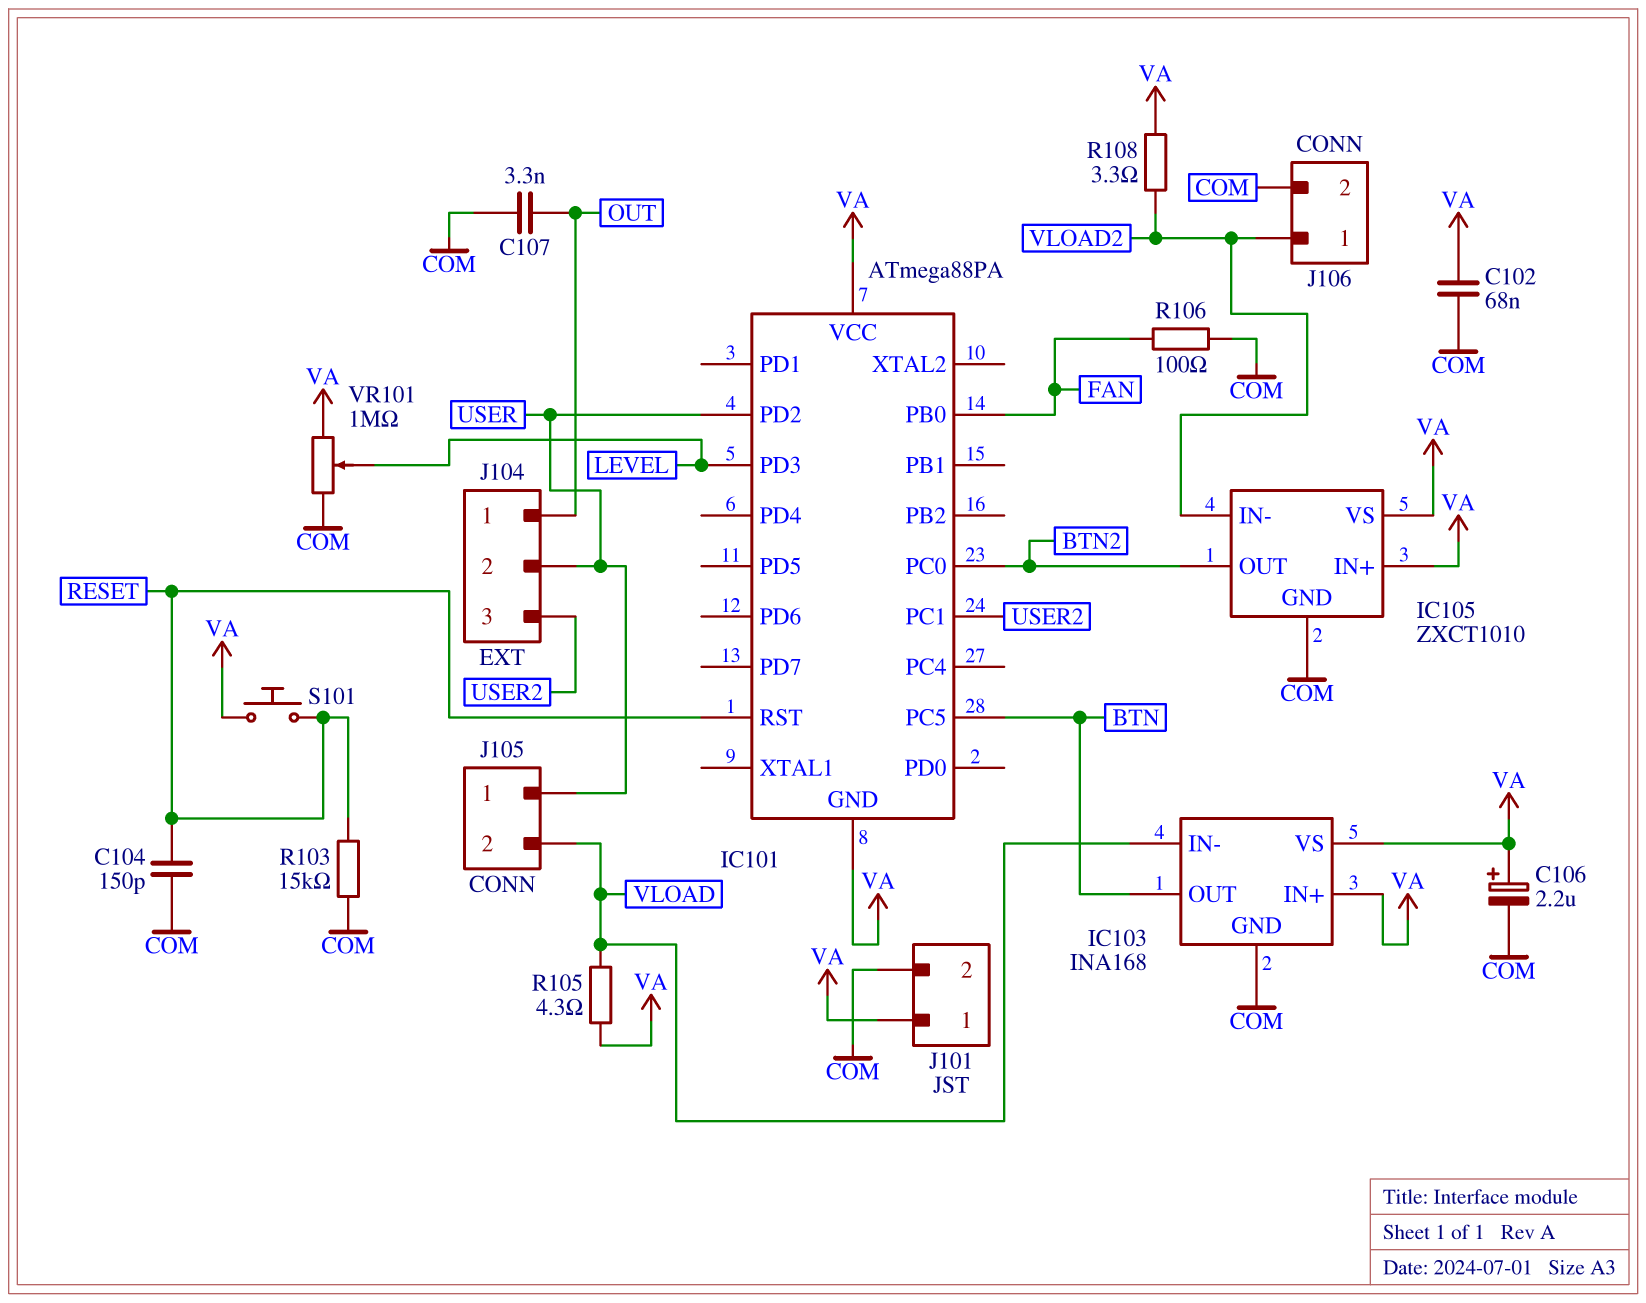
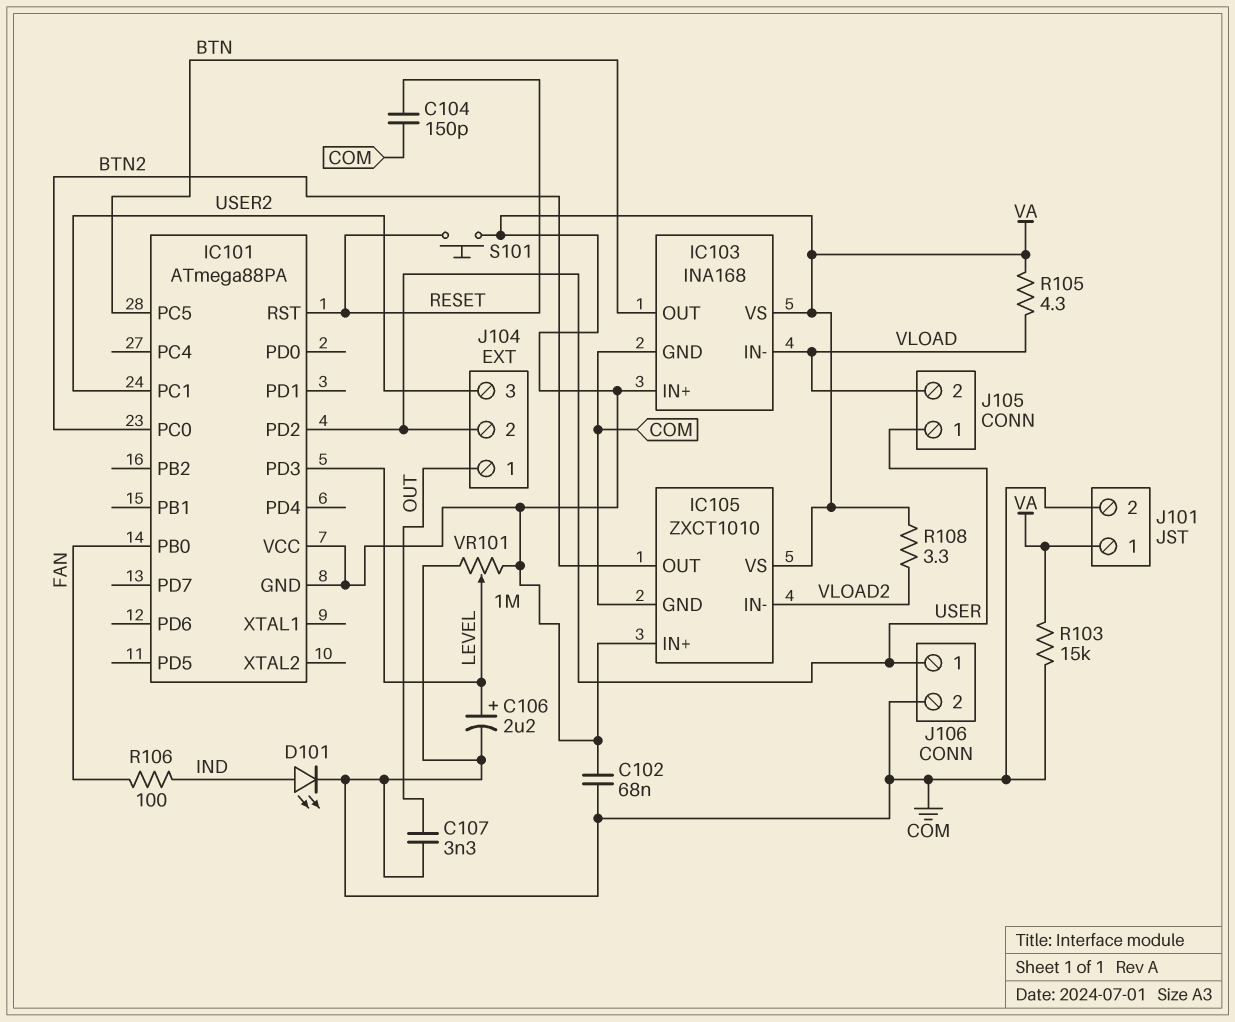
C106: 2.2uF (plus VA, minus COM) -> 2.2uF (plus LEVEL, minus COM)
D101: none -> LED (A IND, K COM)
J106 pin 1: VLOAD2 -> USER
R103: 15k (COM, RESET) -> 15k (COM, VA)
R106: 100 (COM, FAN) -> 100 (FAN, IND)

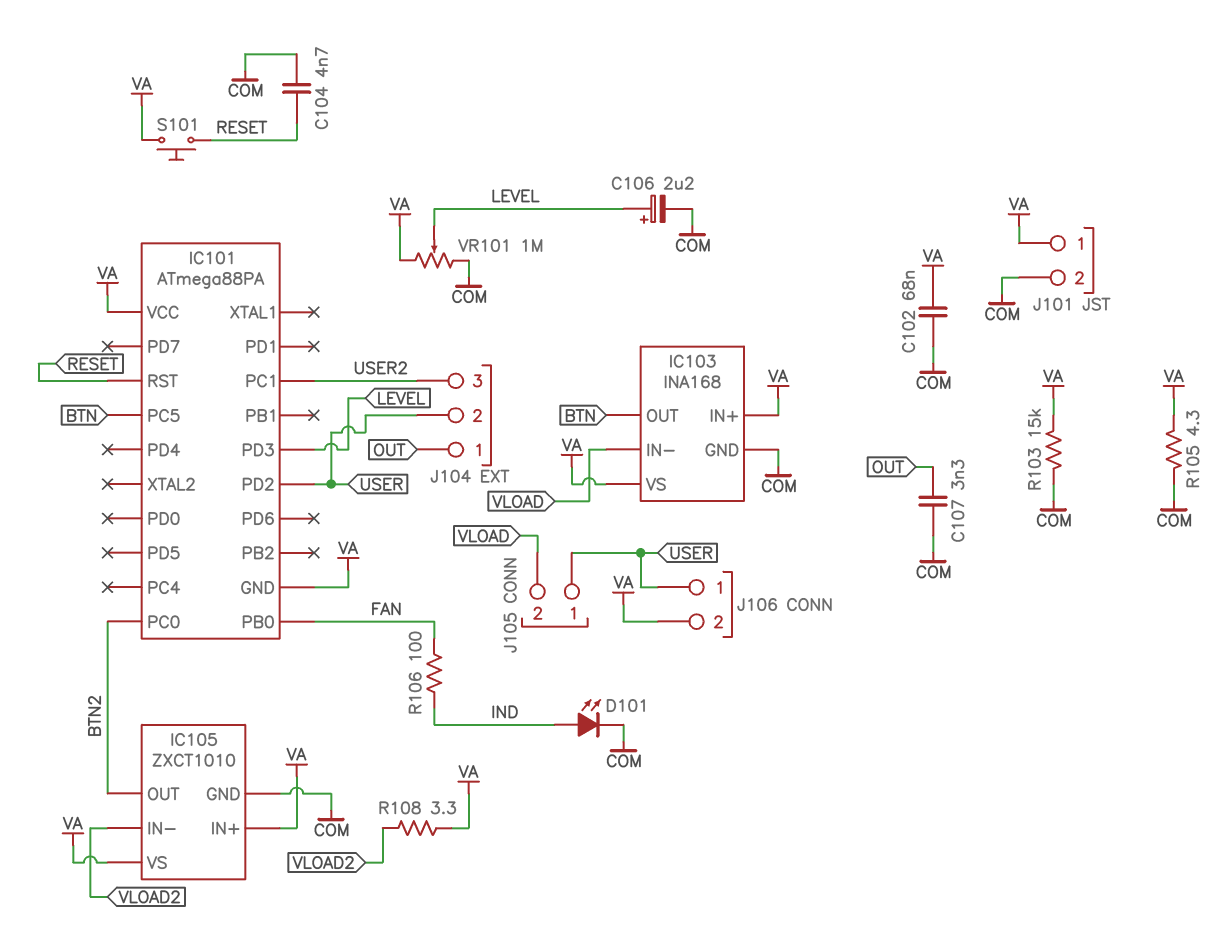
C104: 150pF (COM, RESET) -> 4.7nF (COM, RESET)
J106 pin 2: COM -> VA
R105: 4.3 (VA, VLOAD) -> 4.3 (COM, VA)

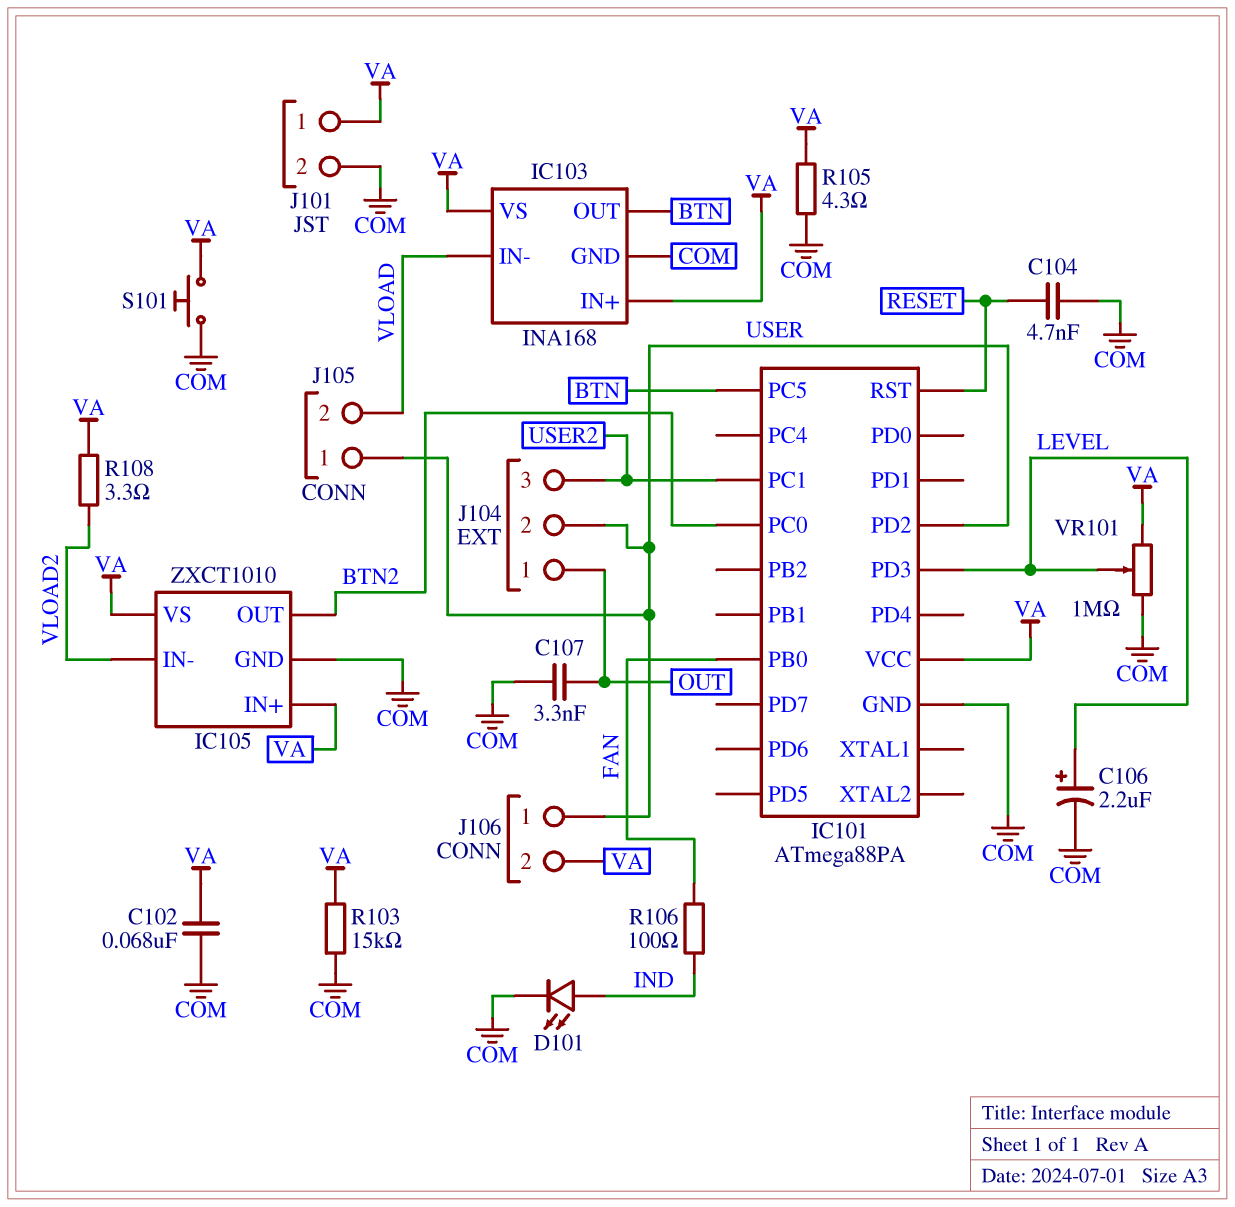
IC101 pin GND: VA -> COM
S101: button (RESET, VA) -> button (COM, VA)

